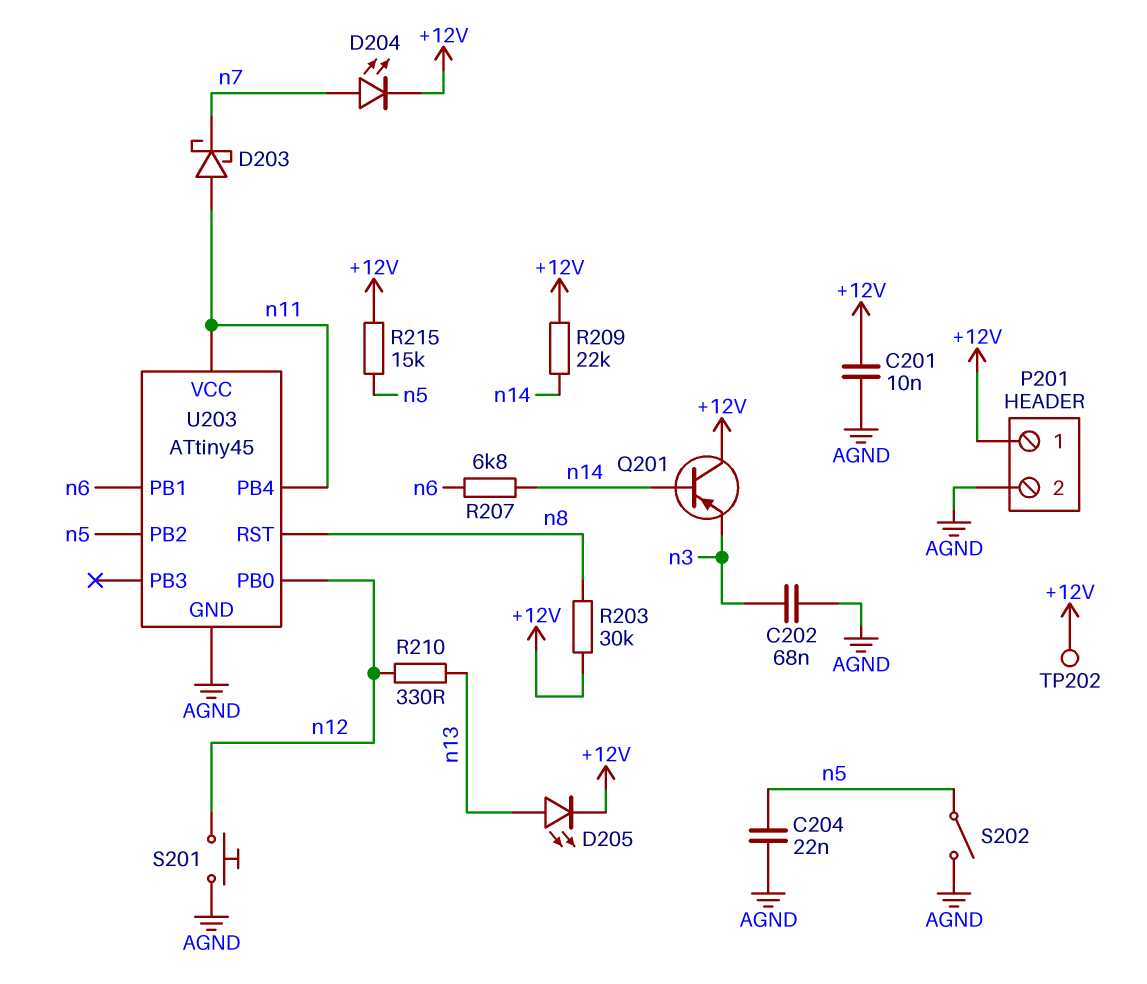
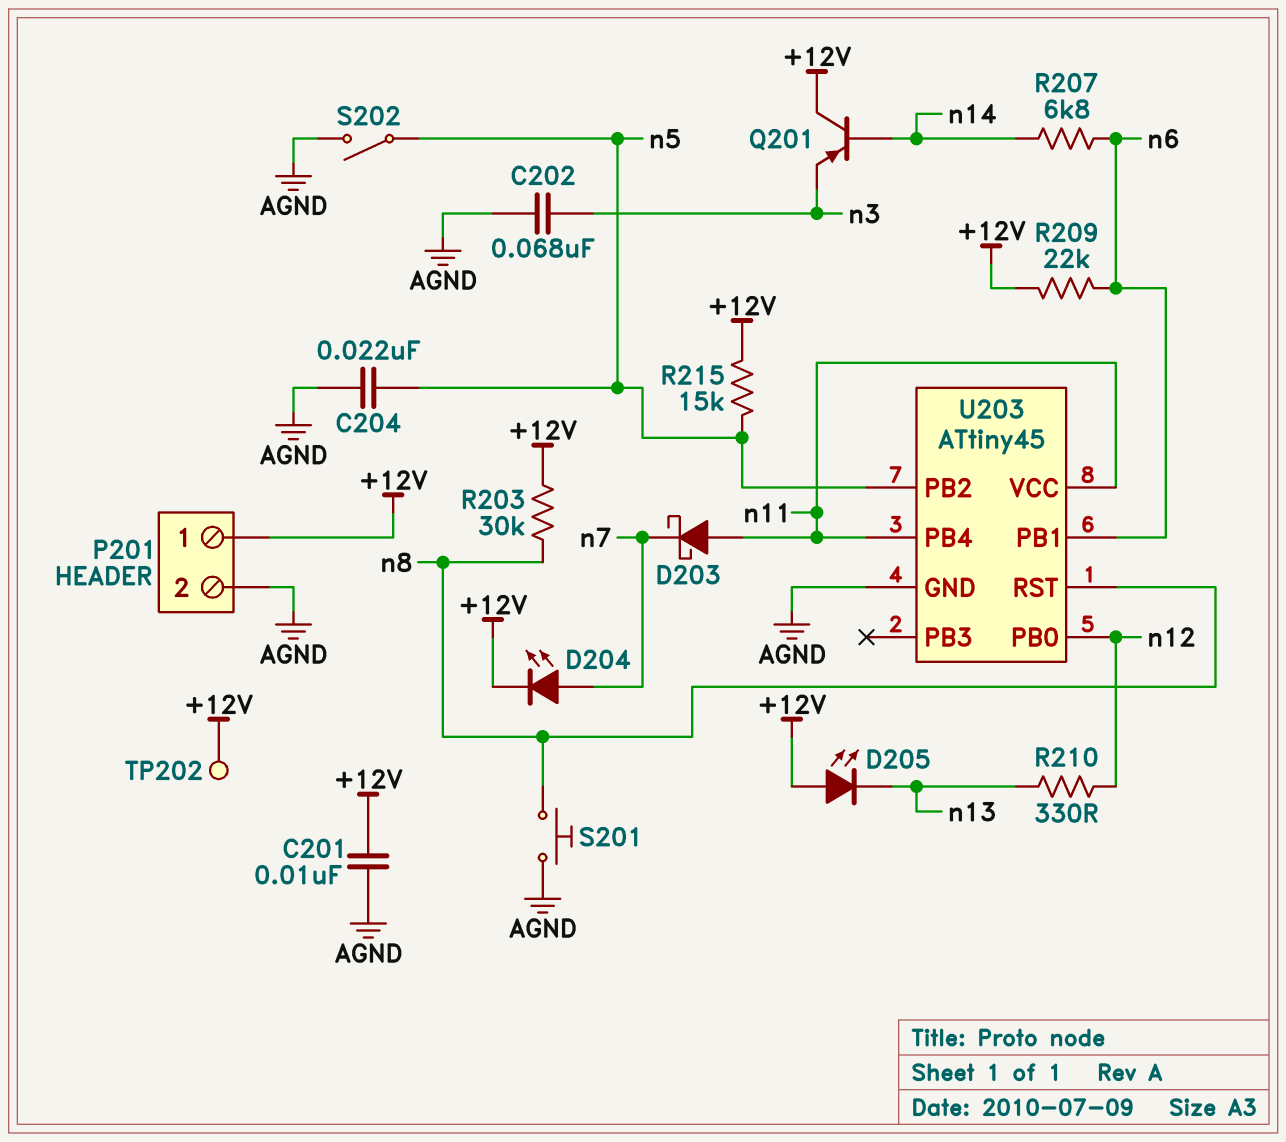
D205: LED (A n13, K +12V) -> LED (A +12V, K n13)
R209: 22k (+12V, n14) -> 22k (+12V, n6)
S201: button (AGND, n12) -> button (AGND, n8)

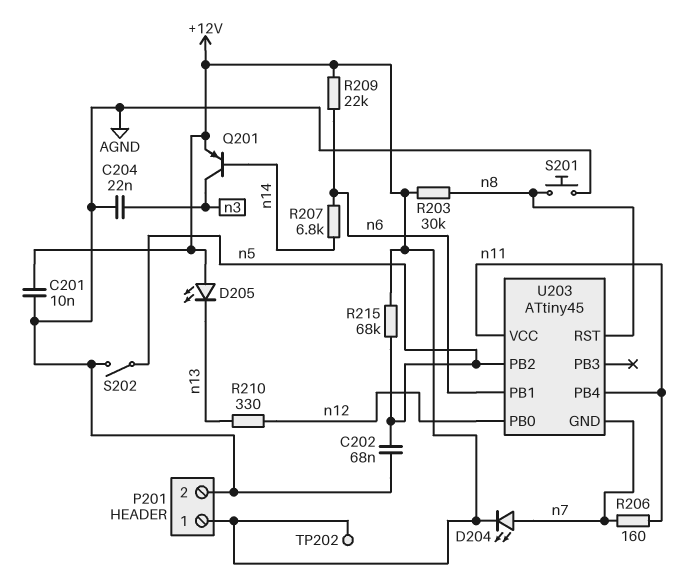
C202: 68nF (AGND, n3) -> 68nF (AGND, n5)
C204: 22nF (AGND, n5) -> 22nF (AGND, n3)
D203: schottky (A n11, K n7) -> none
Q201: PNP (B n14, C +12V, E n3) -> PNP (B n14, C n3, E +12V)
R206: none -> 160 (n7, n11)
R215: 15k (+12V, n5) -> 68k (+12V, n5)
U203 pin GND: AGND -> n7

